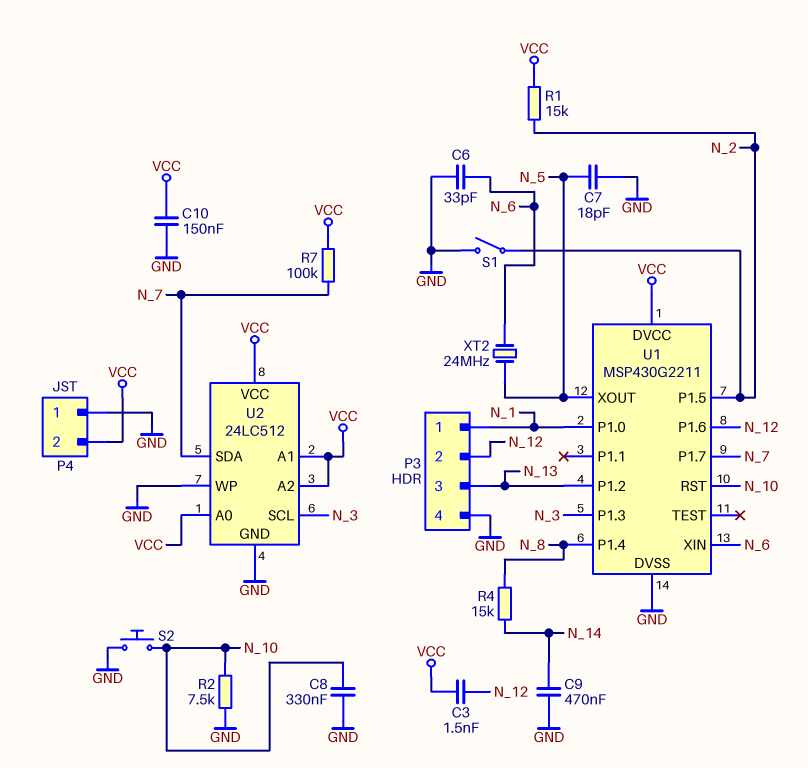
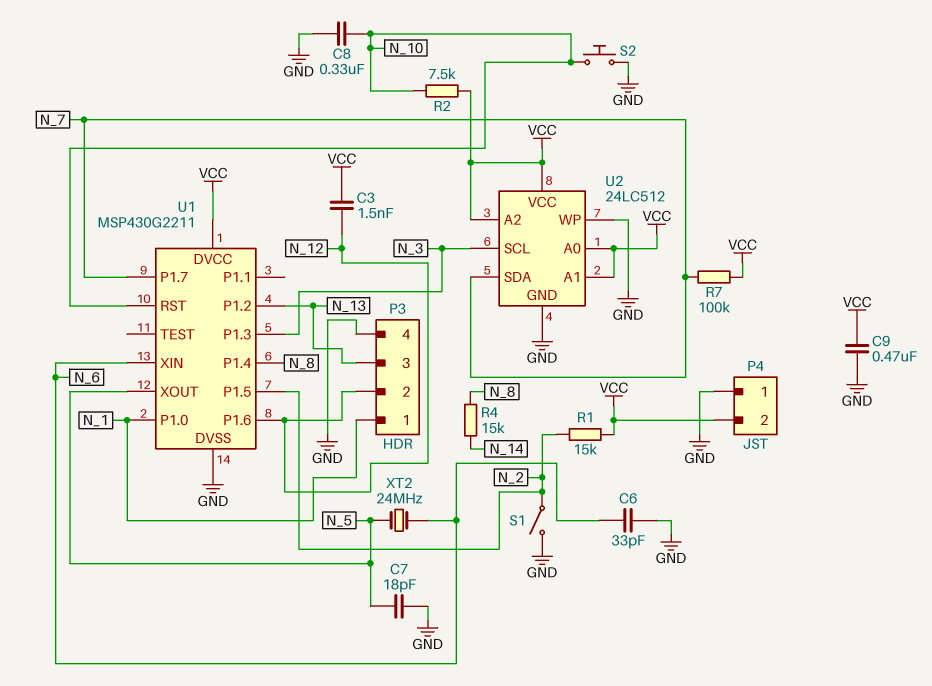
C9: 470nF (GND, N_14) -> 470nF (GND, VCC)
C10: 150nF (GND, VCC) -> none
R2: 7.5k (GND, N_10) -> 7.5k (N_10, VCC)

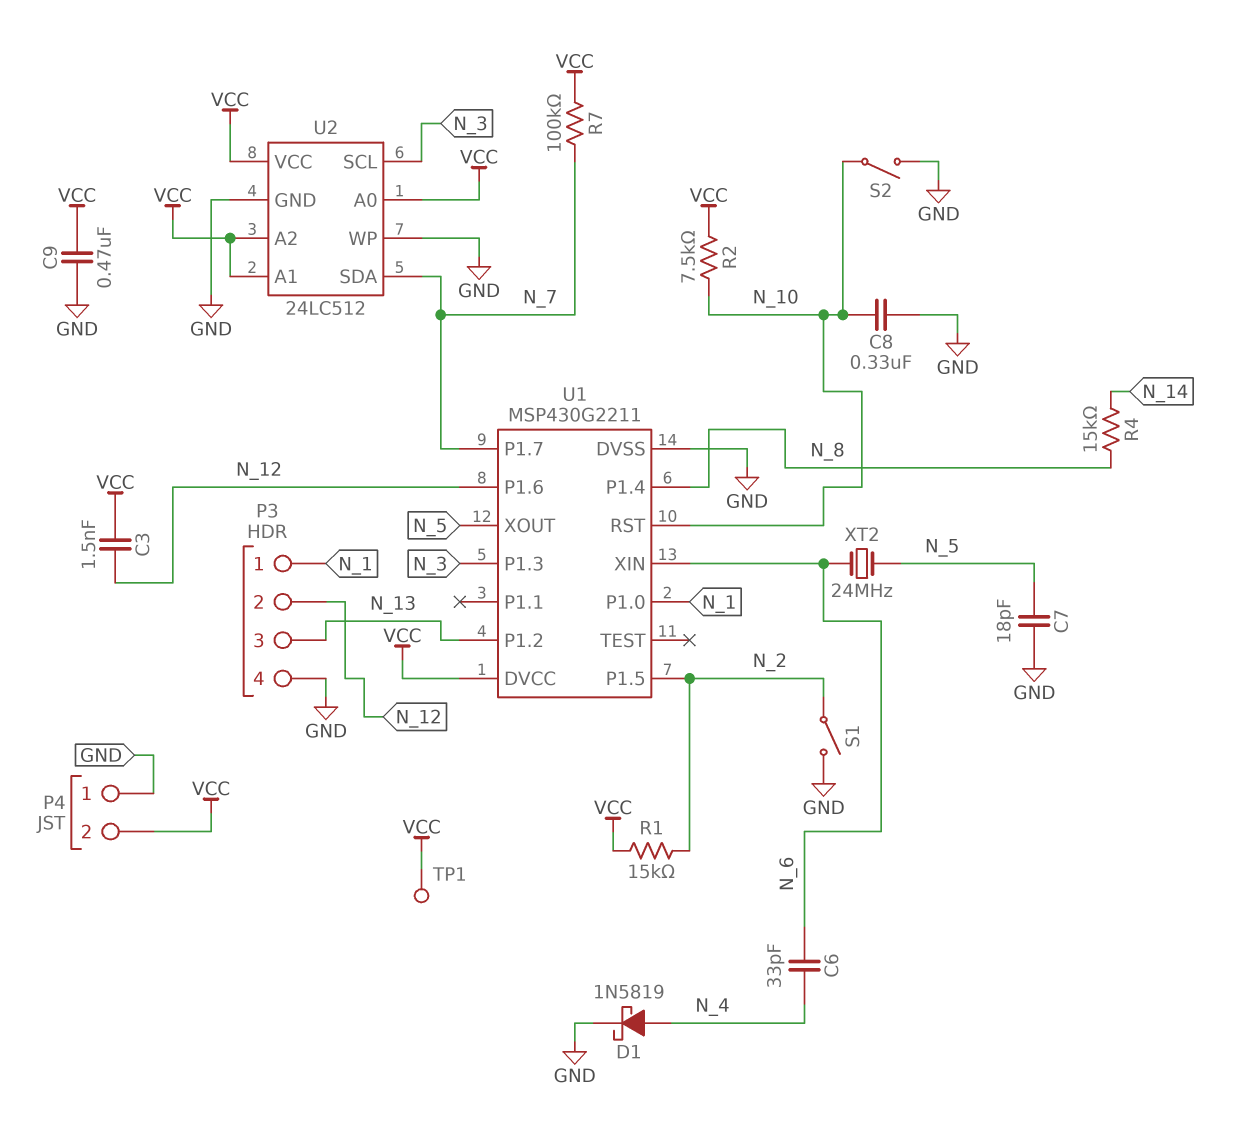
C6: 33pF (GND, N_6) -> 33pF (N_4, N_6)
D1: none -> schottky 1N5819 (A N_4, K GND)
S2: button (GND, N_10) -> switch (GND, N_10)
TP1: none -> test point (VCC)

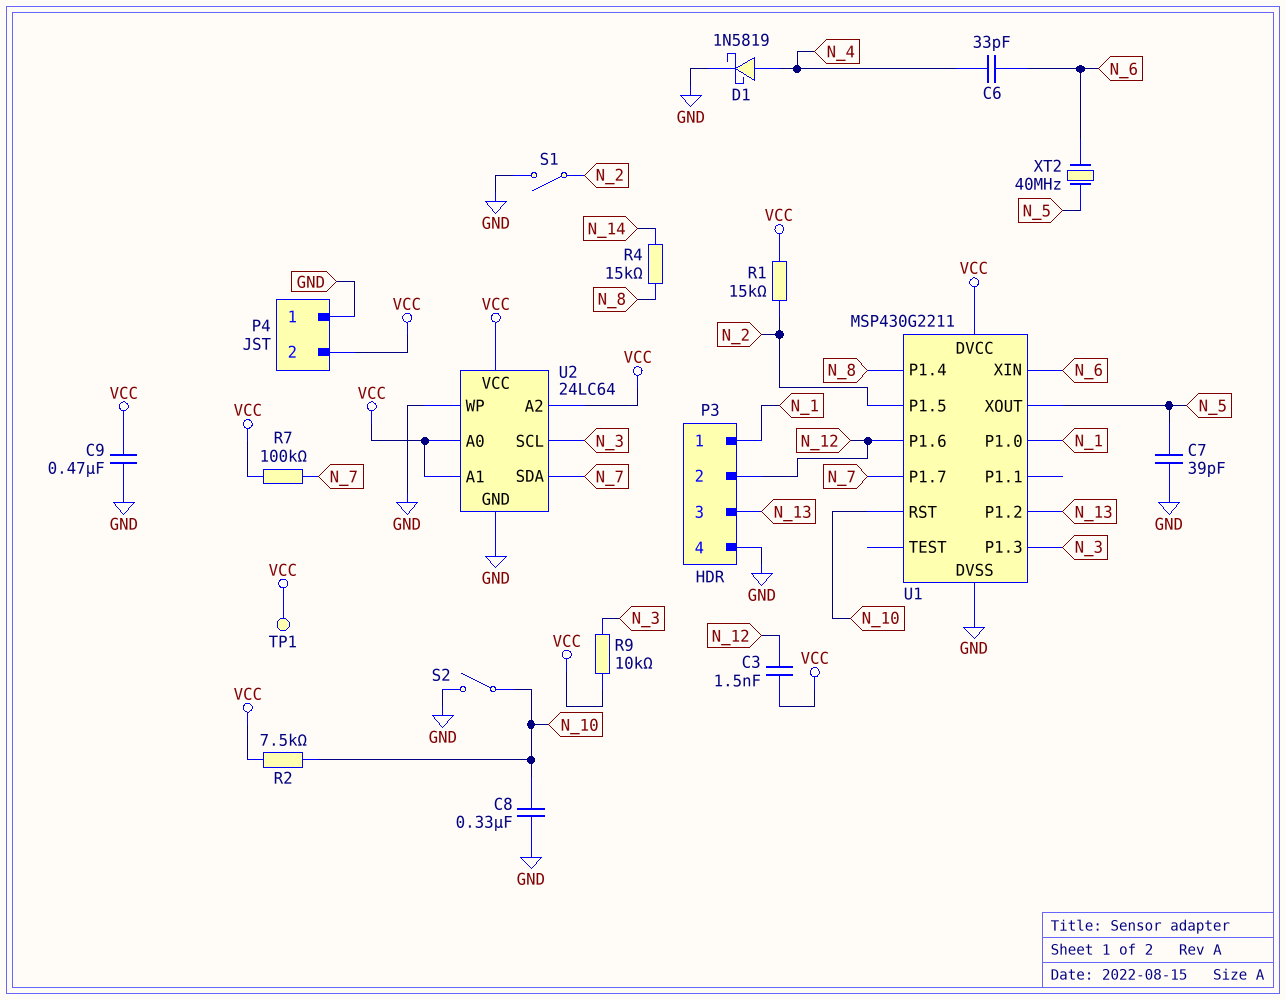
C7: 18pF (GND, N_5) -> 39pF (GND, N_5)
R9: none -> 10k (N_3, VCC)
U2: 24LC512 -> 24LC64
XT2: 24MHz (N_5, N_6) -> 40MHz (N_5, N_6)

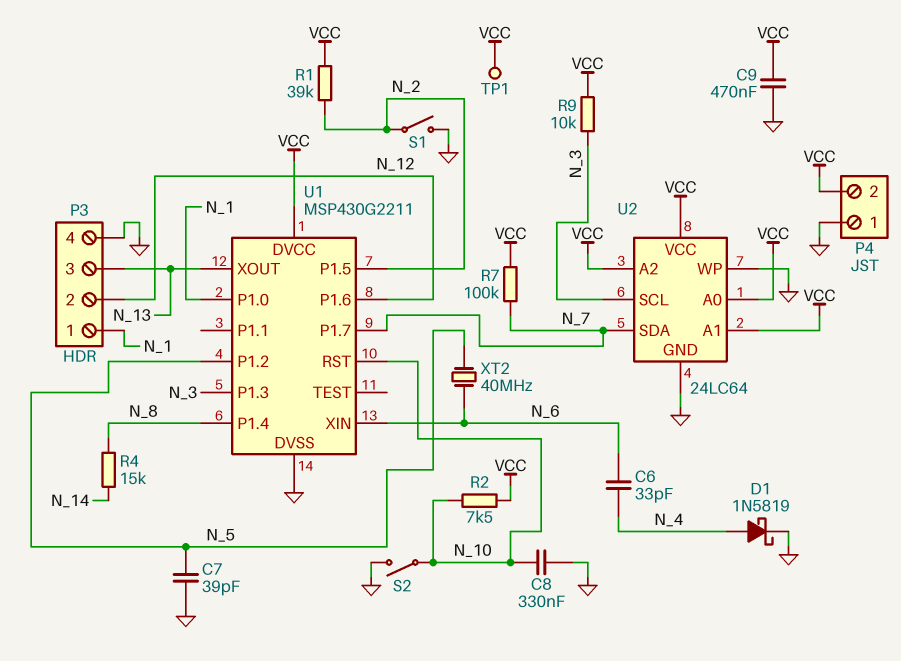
C3: 1.5nF (N_12, VCC) -> none
R1: 15k (N_2, VCC) -> 39k (N_2, VCC)
U1 pin P1.2: N_13 -> N_5
U1 pin XOUT: N_5 -> N_13

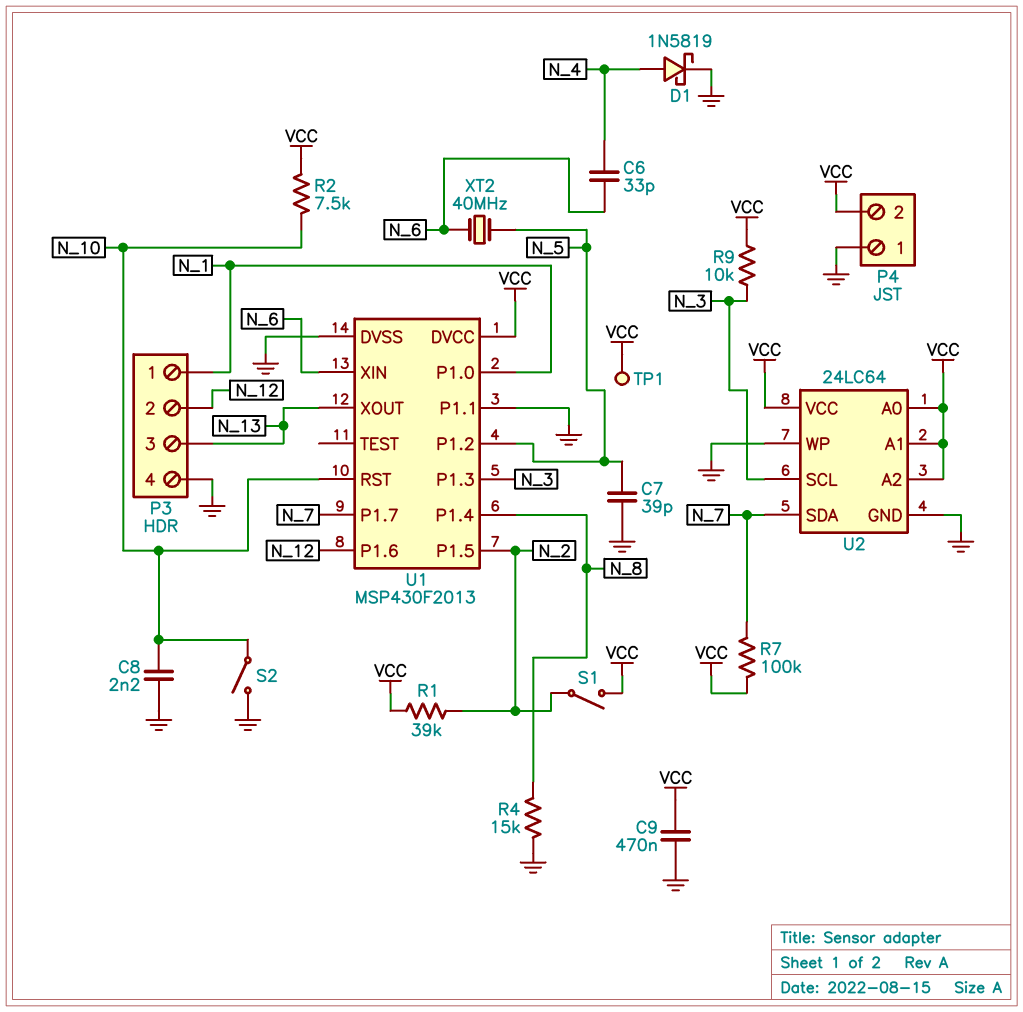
C8: 330nF (GND, N_10) -> 2.2nF (GND, N_10)
R4: 15k (N_8, N_14) -> 15k (GND, N_8)
S1: switch (GND, N_2) -> switch (N_2, VCC)
U1: MSP430G2211 -> MSP430F2013
U1 pin P1.1: none -> GND

